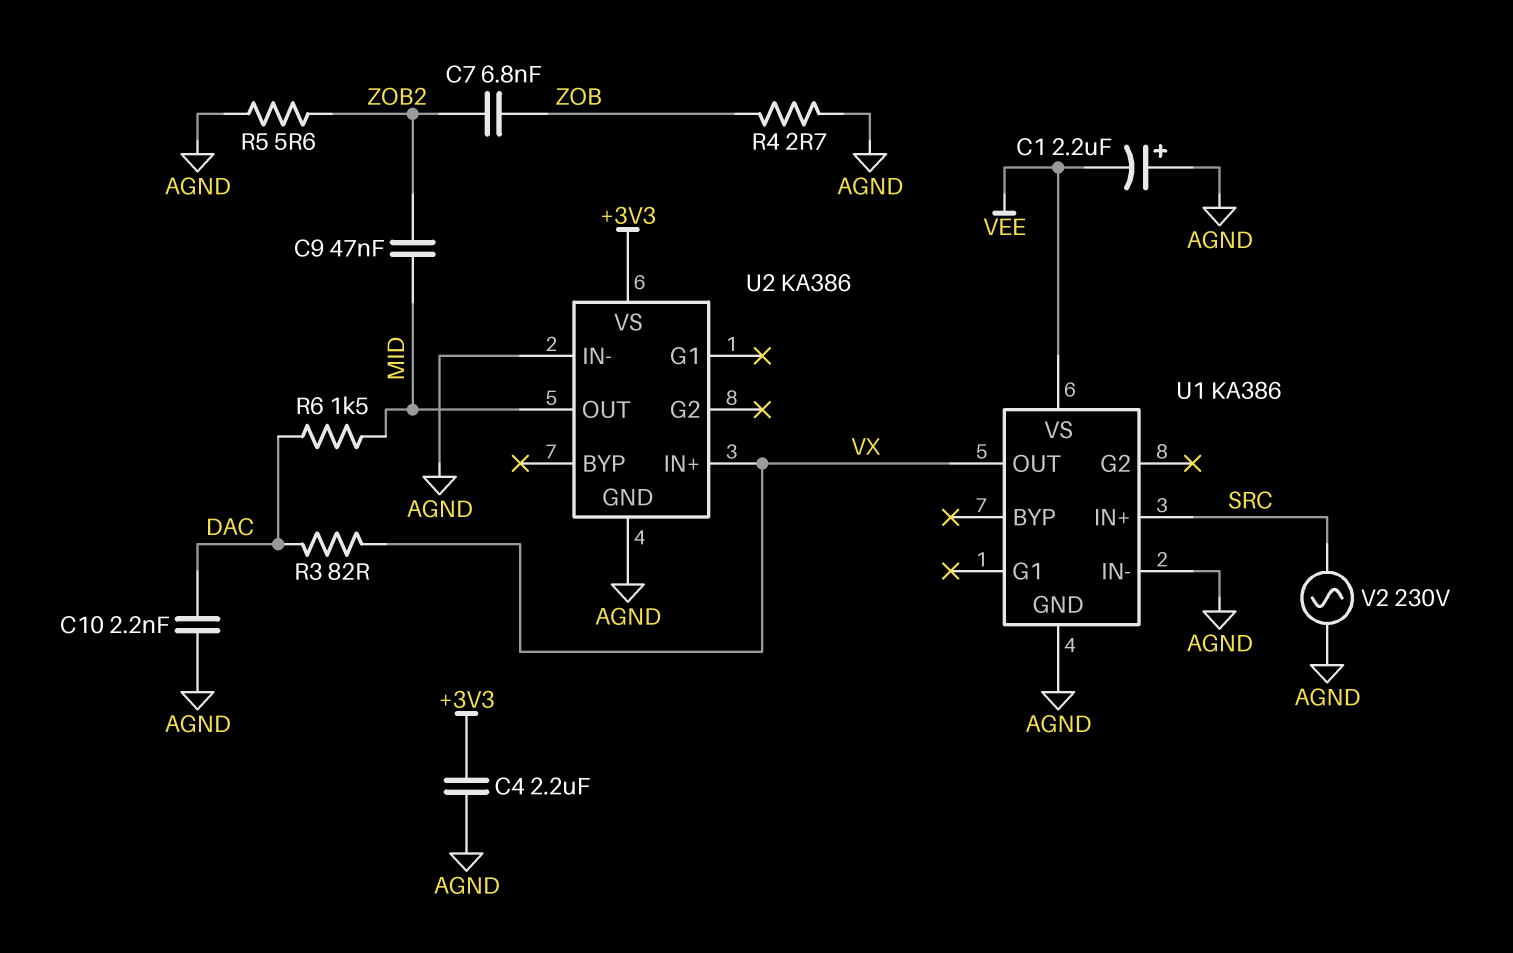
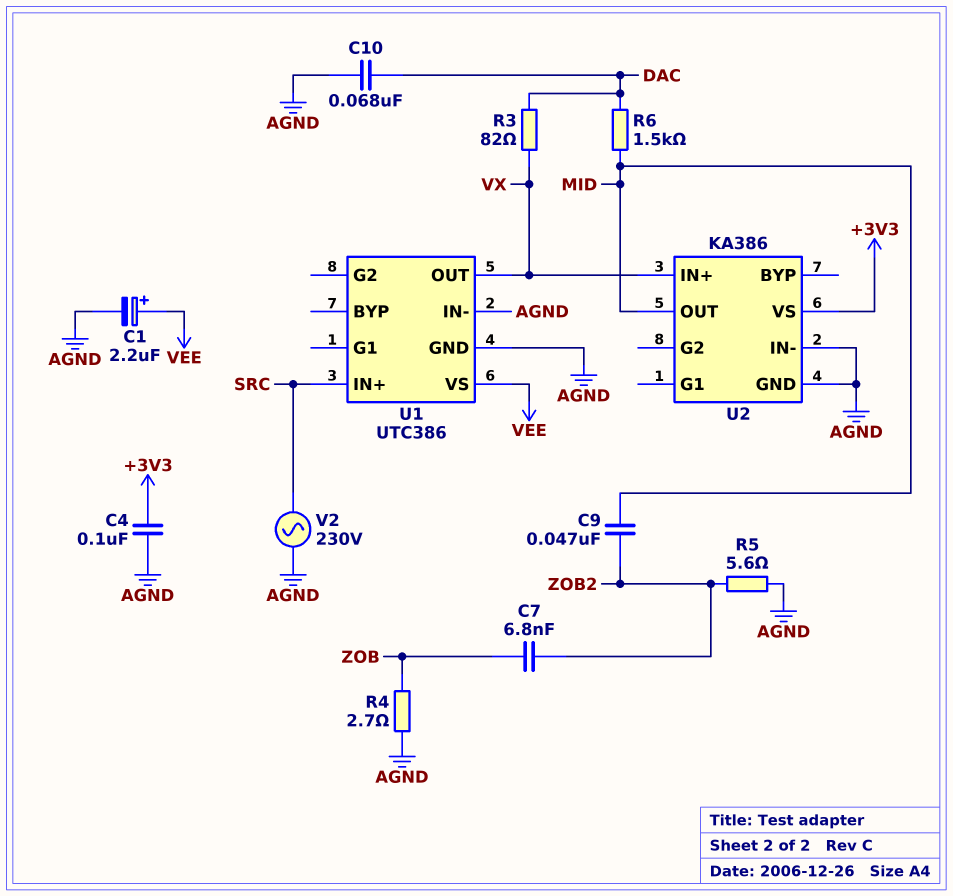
C1: 2.2uF (plus AGND, minus VEE) -> 2.2uF (plus VEE, minus AGND)
C4: 2.2uF (+3V3, AGND) -> 100nF (+3V3, AGND)
C10: 2.2nF (AGND, DAC) -> 68nF (AGND, DAC)
U1: KA386 -> UTC386

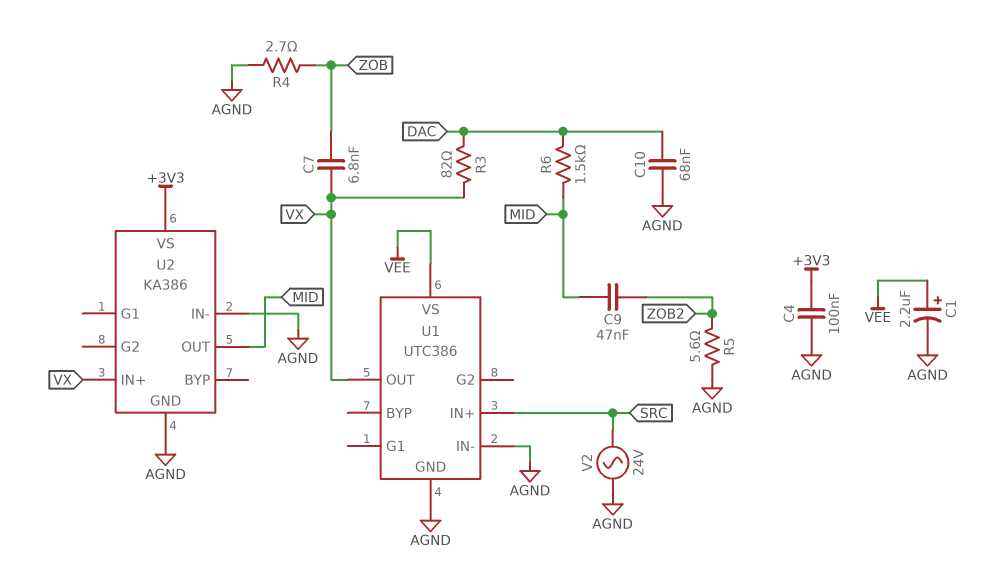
C7: 6.8nF (ZOB, ZOB2) -> 6.8nF (VX, ZOB)
V2: AC 230V (AGND, SRC) -> AC 24V (AGND, SRC)

